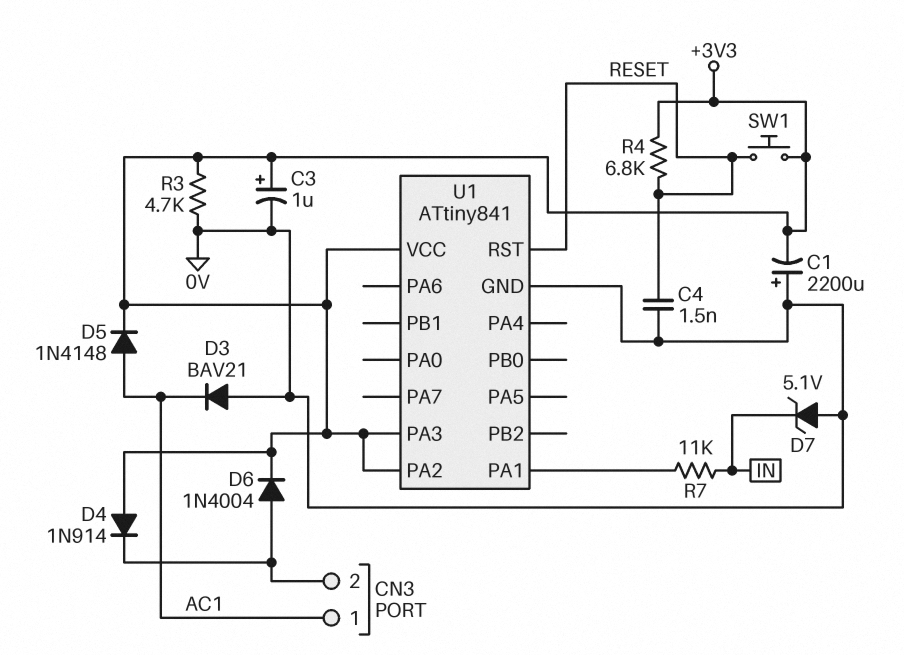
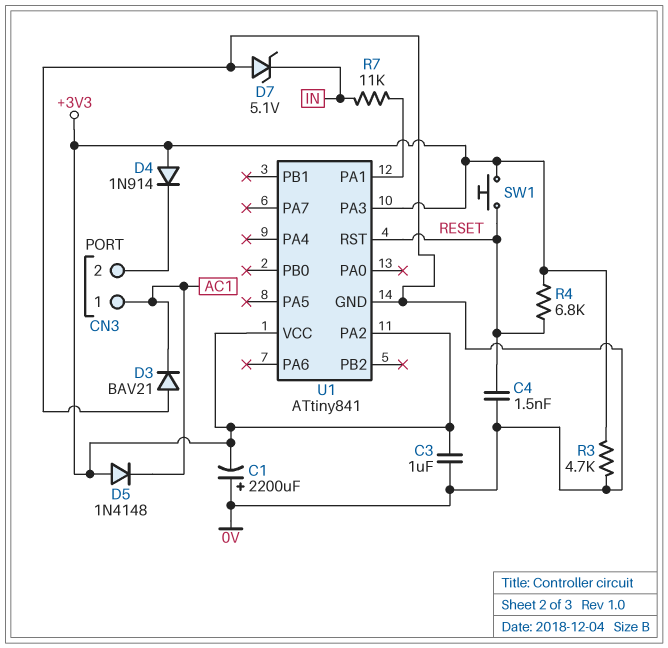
C3: 1uF (plus +3V3, minus 0V) -> 1uF (+3V3, 0V)
D5: diode 1N4148 (A AC1, K +3V3) -> diode 1N4148 (A +3V3, K AC1)
D6: diode 1N4004 (A CN3/2, K +3V3) -> none

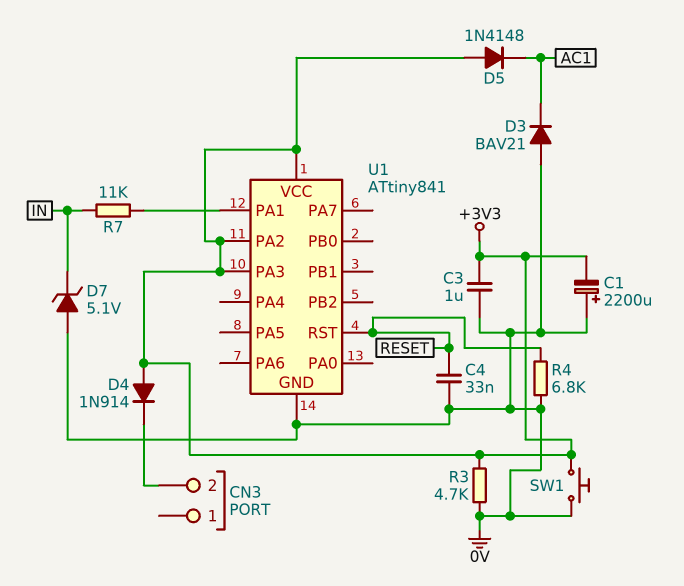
C4: 1.5nF (0V, RESET) -> 33nF (0V, RESET)
CN3 pin 1: AC1 -> none
R4: 6.8k (+3V3, RESET) -> 6.8k (0V, RESET)
SW1: button (+3V3, RESET) -> button (+3V3, 0V)

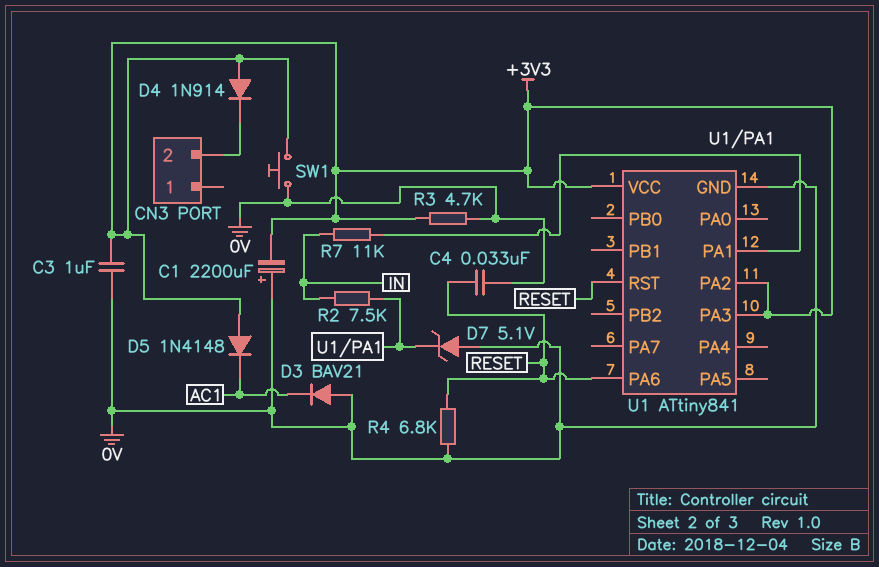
D7: zener 5.1V (A 0V, K IN) -> zener 5.1V (A 0V, K U1/PA1)
R2: none -> 7.5k (IN, U1/PA1)
U1 pin PA6: none -> RESET

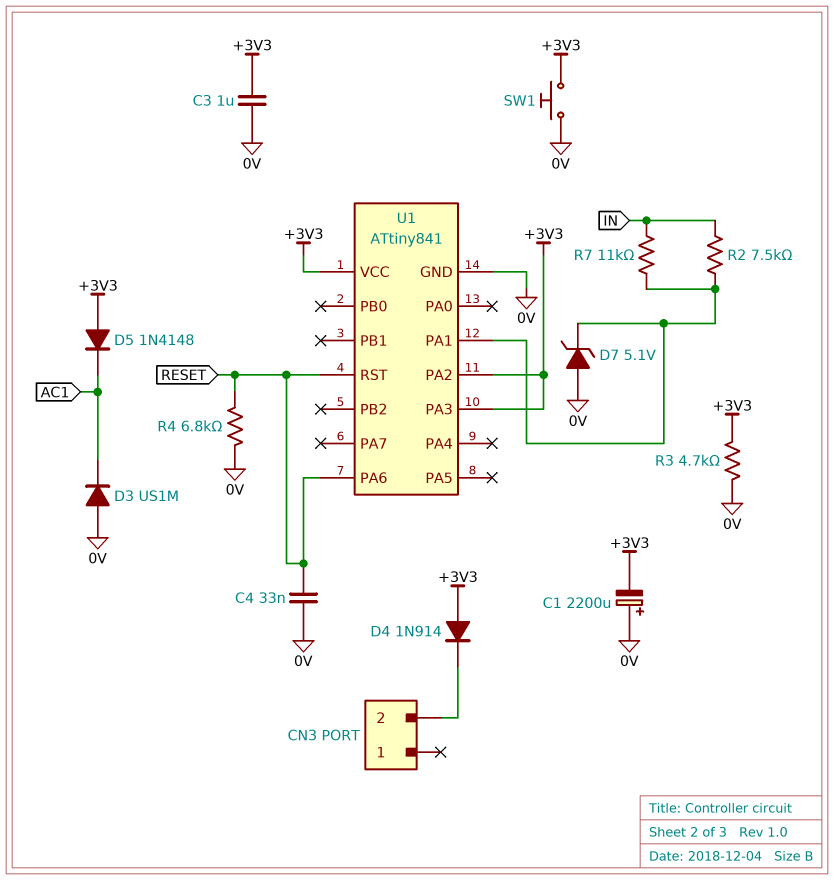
D3: diode BAV21 (A 0V, K AC1) -> diode US1M (A 0V, K AC1)

